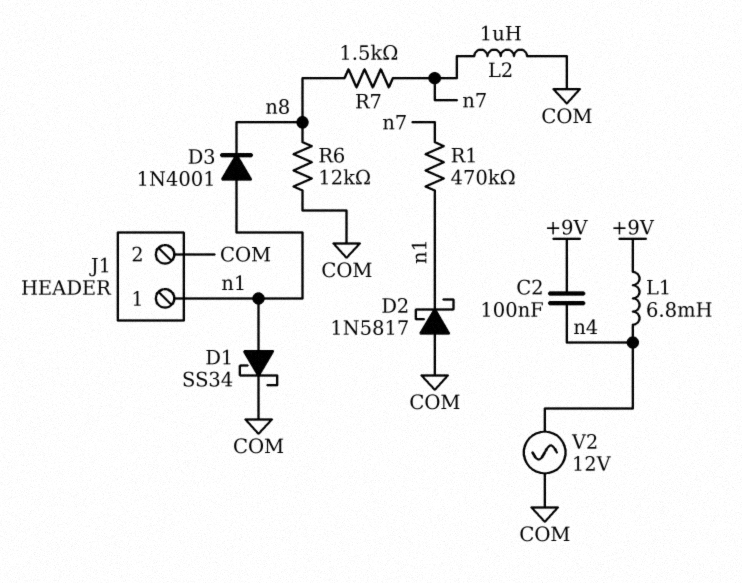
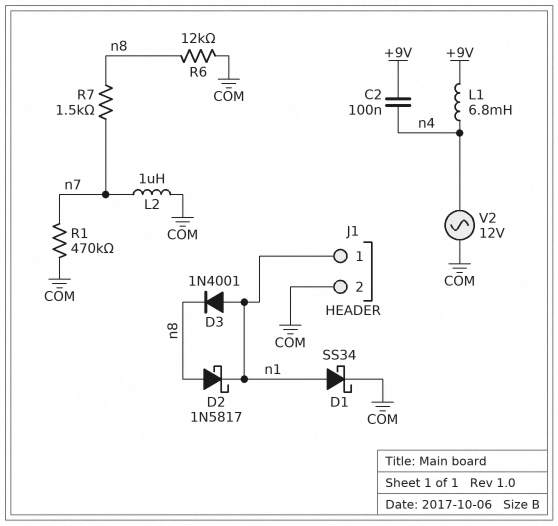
D2: schottky 1N5817 (A COM, K n1) -> schottky 1N5817 (A n8, K n1)
R1: 470k (n1, n7) -> 470k (COM, n7)

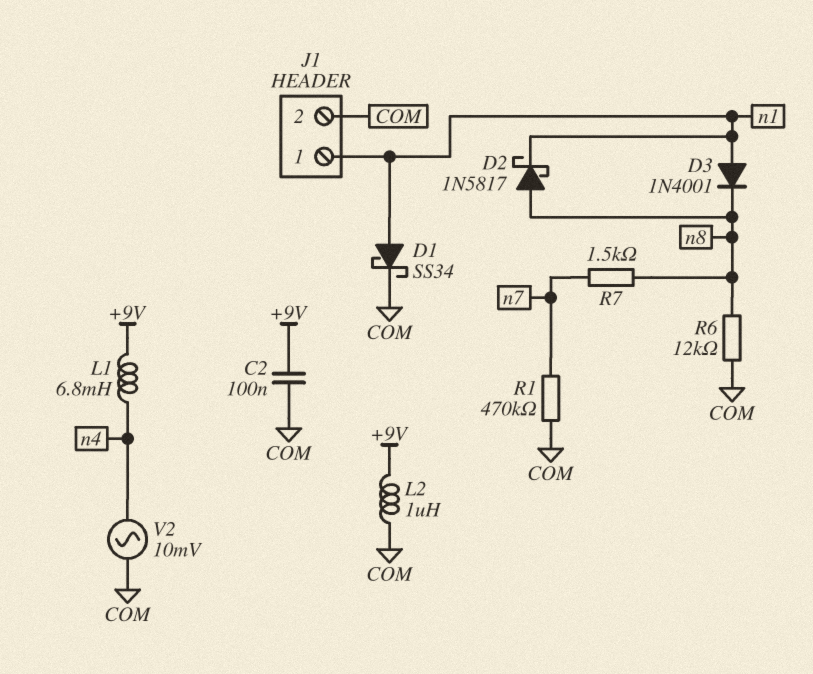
C2: 100nF (+9V, n4) -> 100nF (+9V, COM)
L2: 1uH (COM, n7) -> 1uH (+9V, COM)
V2: AC 12V (COM, n4) -> AC 10mV (COM, n4)

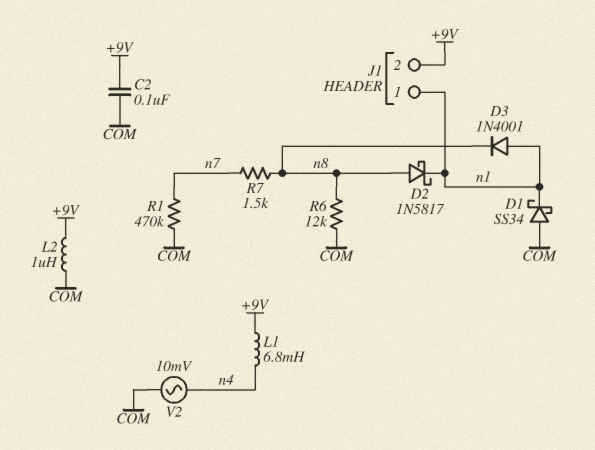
D1: schottky SS34 (A n1, K COM) -> schottky SS34 (A COM, K n1)
J1 pin 2: COM -> +9V

